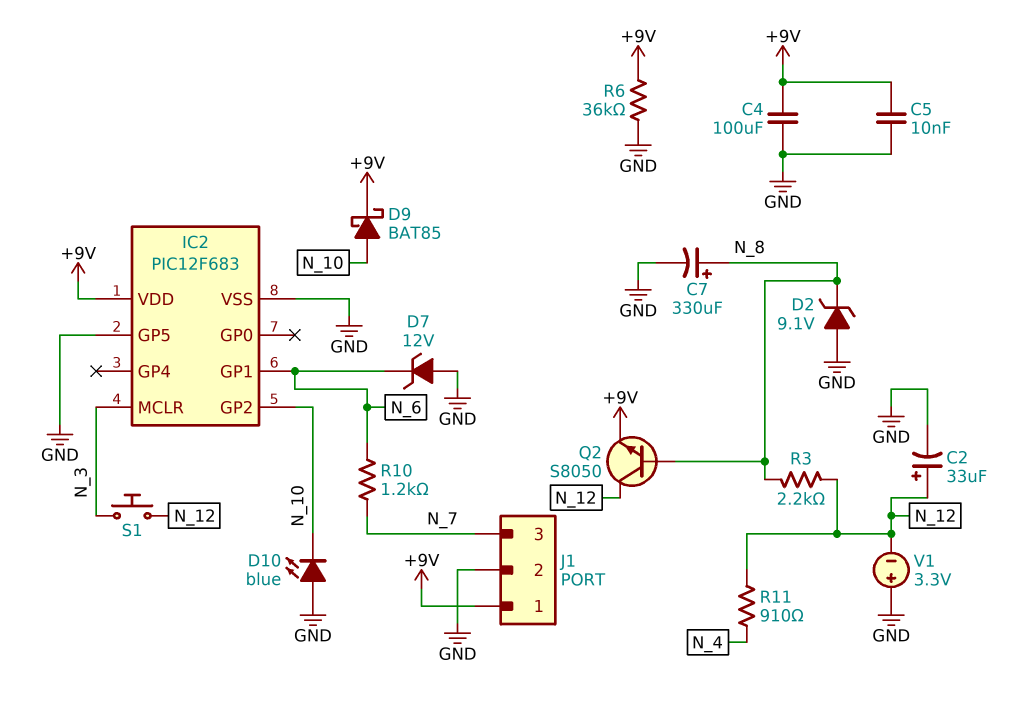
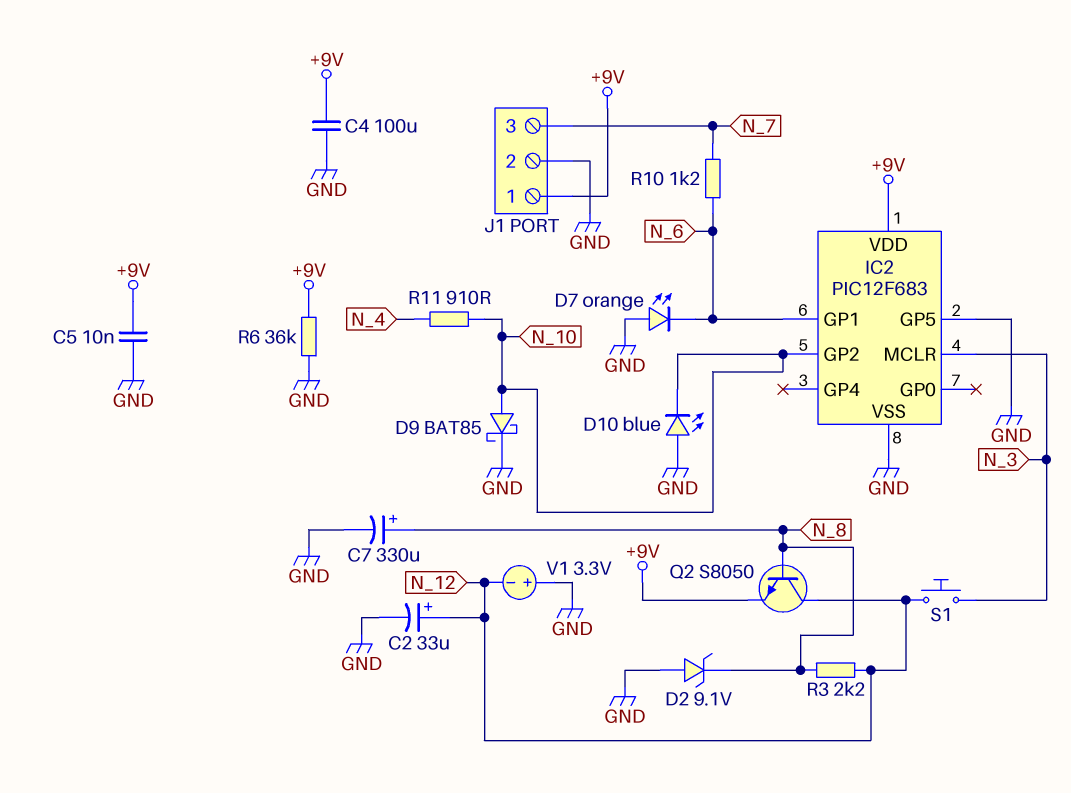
D7: zener 12V (A GND, K N_6) -> LED orange (A GND, K N_6)
D9: schottky BAT85 (A N_10, K +9V) -> schottky BAT85 (A N_10, K GND)
R11: 910 (N_4, N_12) -> 910 (N_4, N_10)

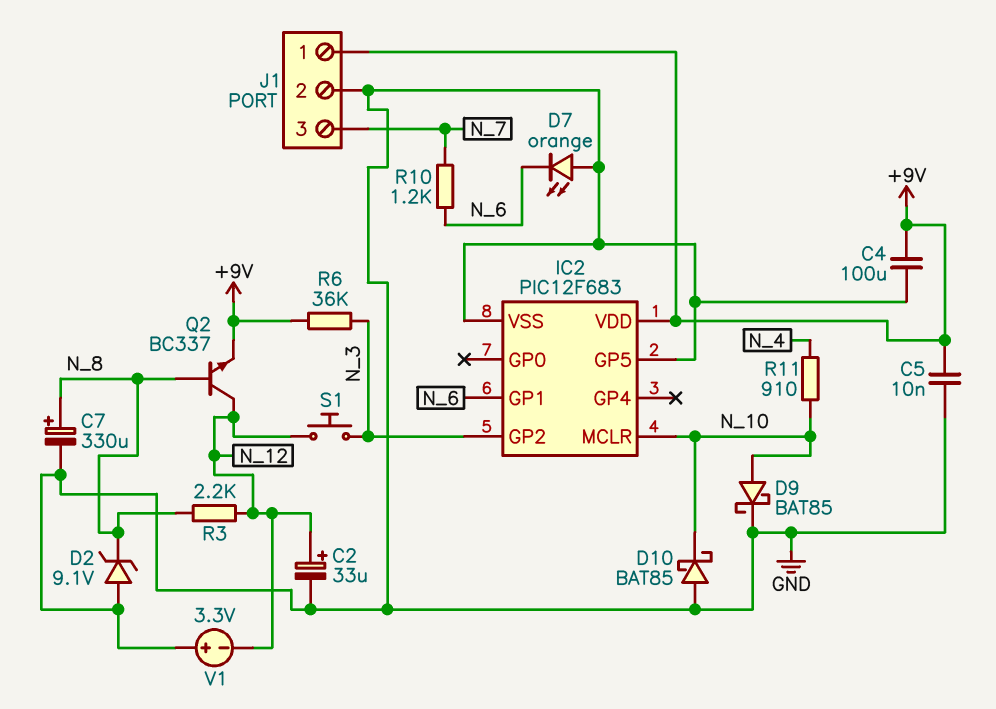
D10: LED blue (A GND, K N_10) -> schottky BAT85 (A GND, K N_10)
IC2 pin GP2: N_10 -> N_3
IC2 pin MCLR: N_3 -> N_10
Q2: NPN S8050 (B N_8, C N_12, E +9V) -> NPN BC337 (B N_8, C N_12, E +9V)
R6: 36k (+9V, GND) -> 36k (+9V, N_3)

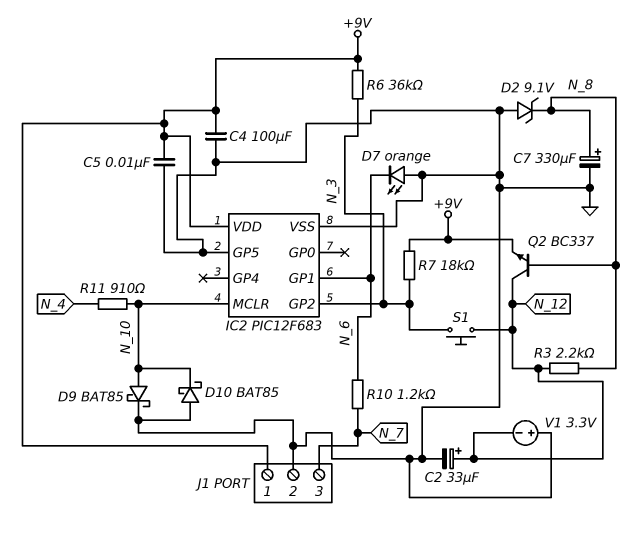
R7: none -> 18k (+9V, N_3)

